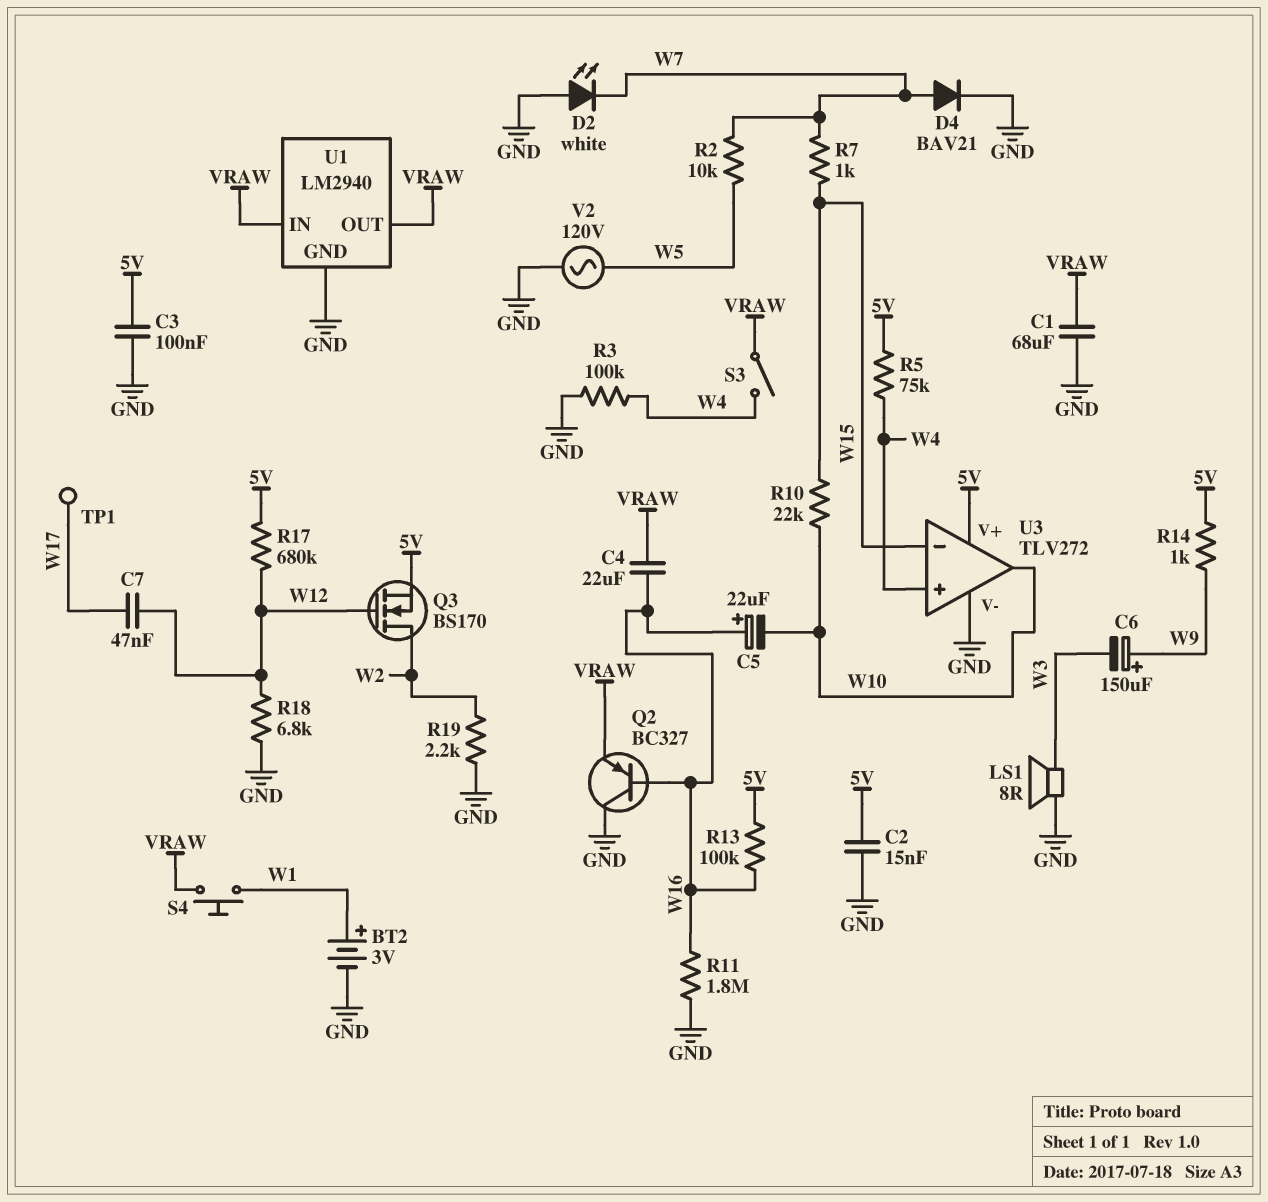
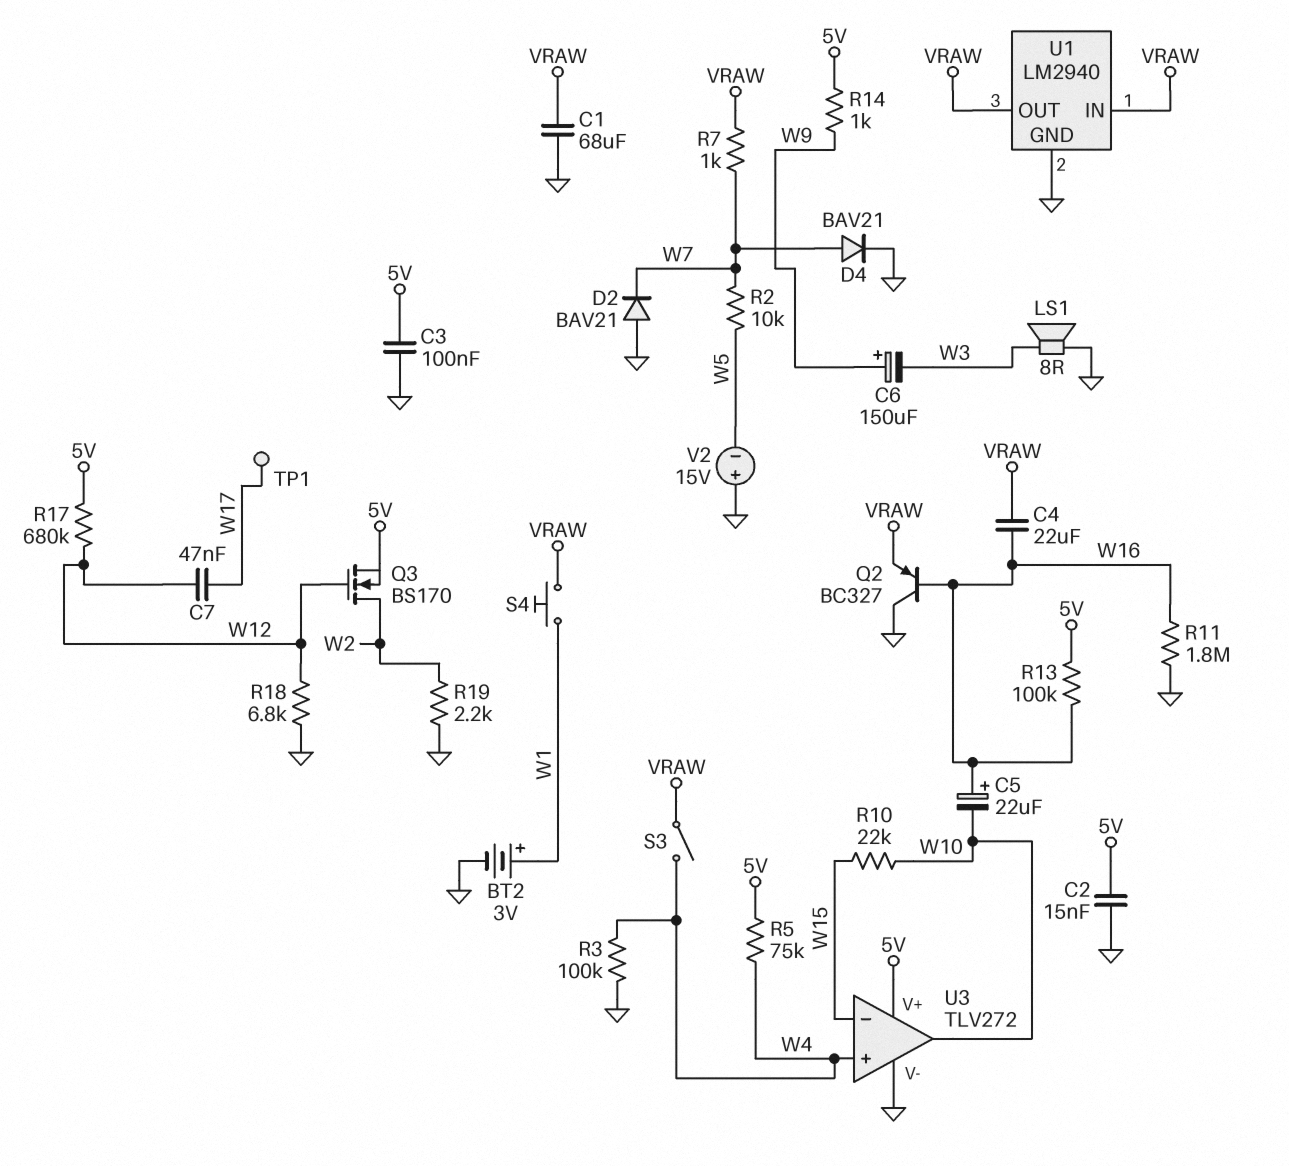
D2: LED white (A GND, K W7) -> diode BAV21 (A GND, K W7)
R7: 1k (W7, W15) -> 1k (VRAW, W7)
V2: AC 120V (GND, W5) -> 15V (plus GND, minus W5)

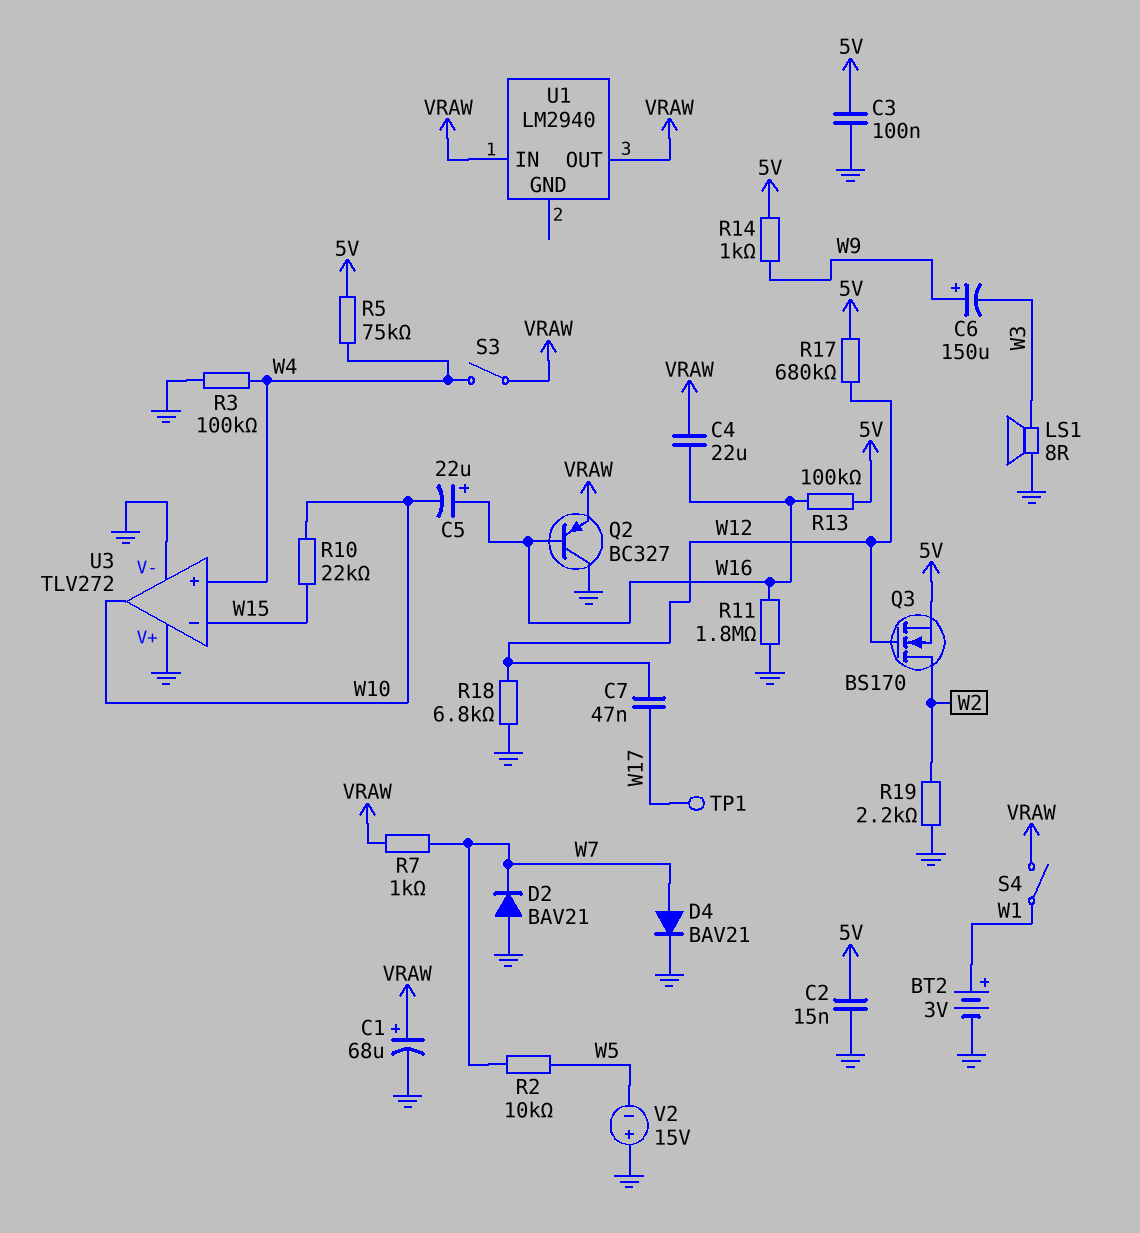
C1: 68uF (GND, VRAW) -> 68uF (plus VRAW, minus GND)
S4: button (VRAW, W1) -> switch (VRAW, W1)
U1 pin GND: GND -> none
U3 pin V+: 5V -> GND

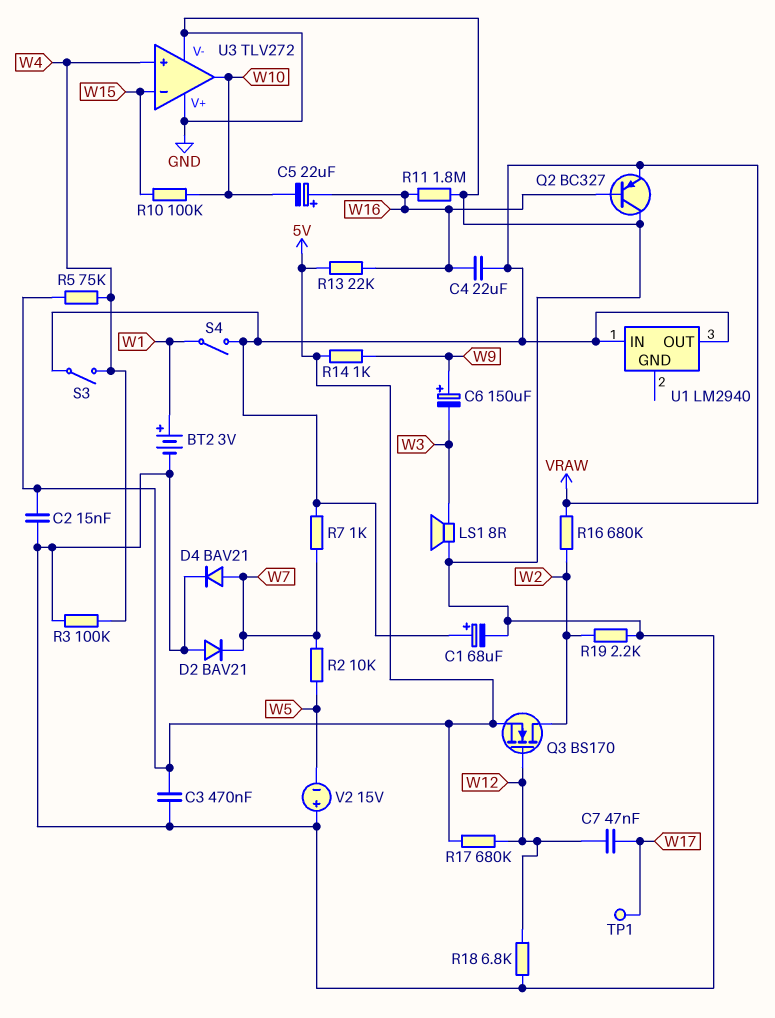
C3: 100nF (5V, GND) -> 470nF (5V, GND)
R10: 22k (W10, W15) -> 100k (W10, W15)
R13: 100k (5V, W16) -> 22k (5V, W16)
R16: none -> 680k (VRAW, W2)

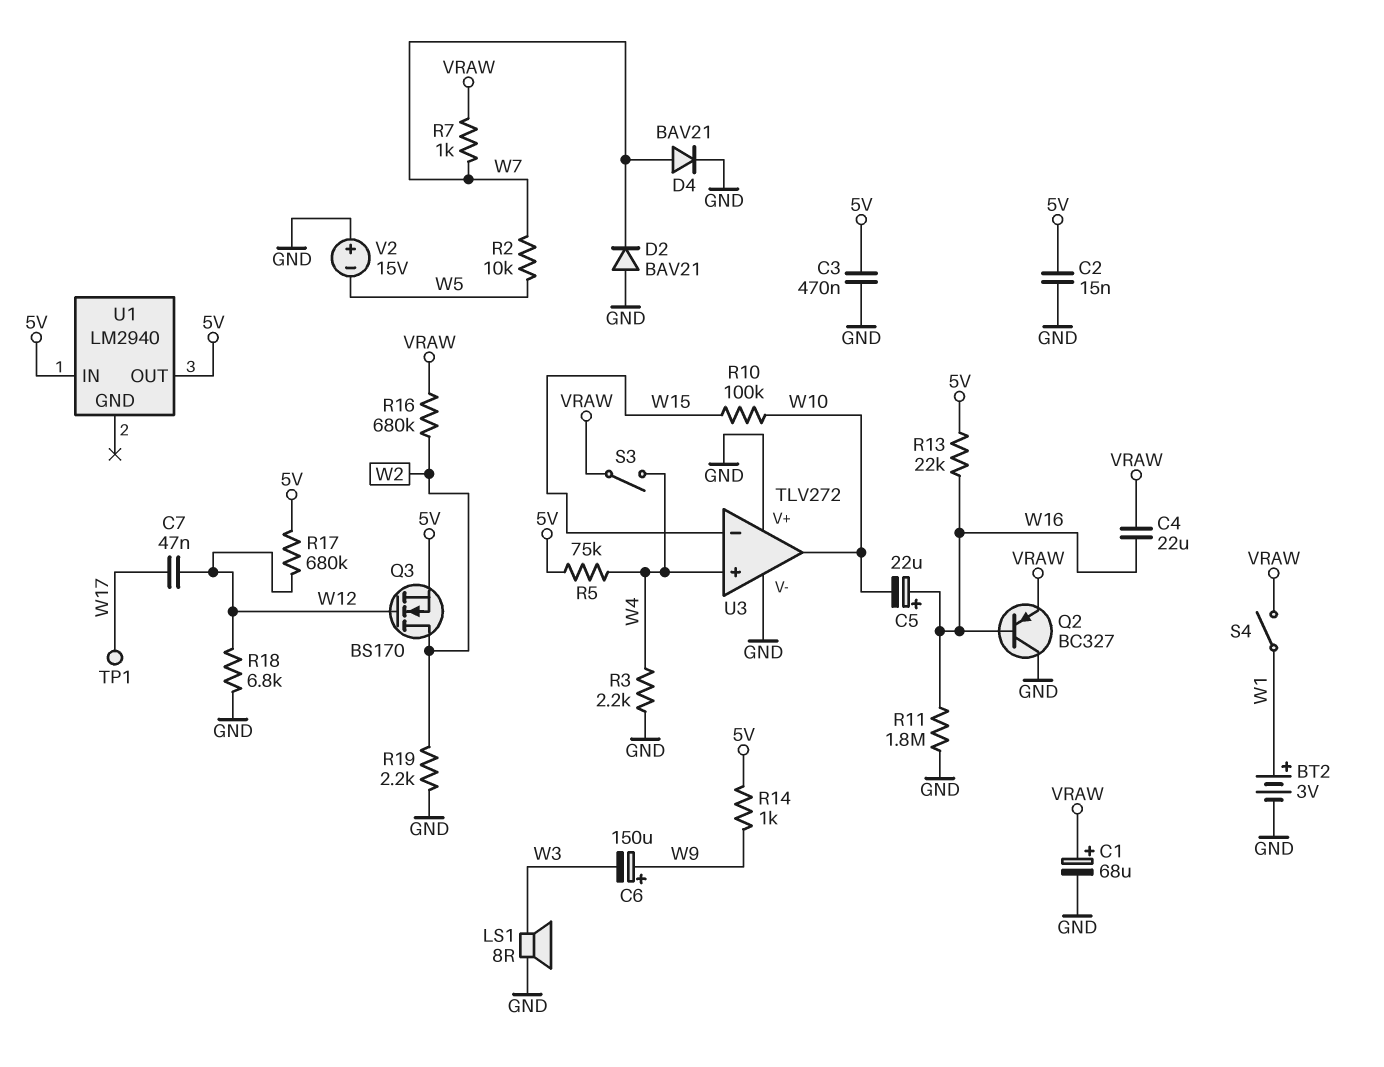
R3: 100k (GND, W4) -> 2.2k (GND, W4)
U1 pin IN: VRAW -> 5V
U1 pin OUT: VRAW -> 5V

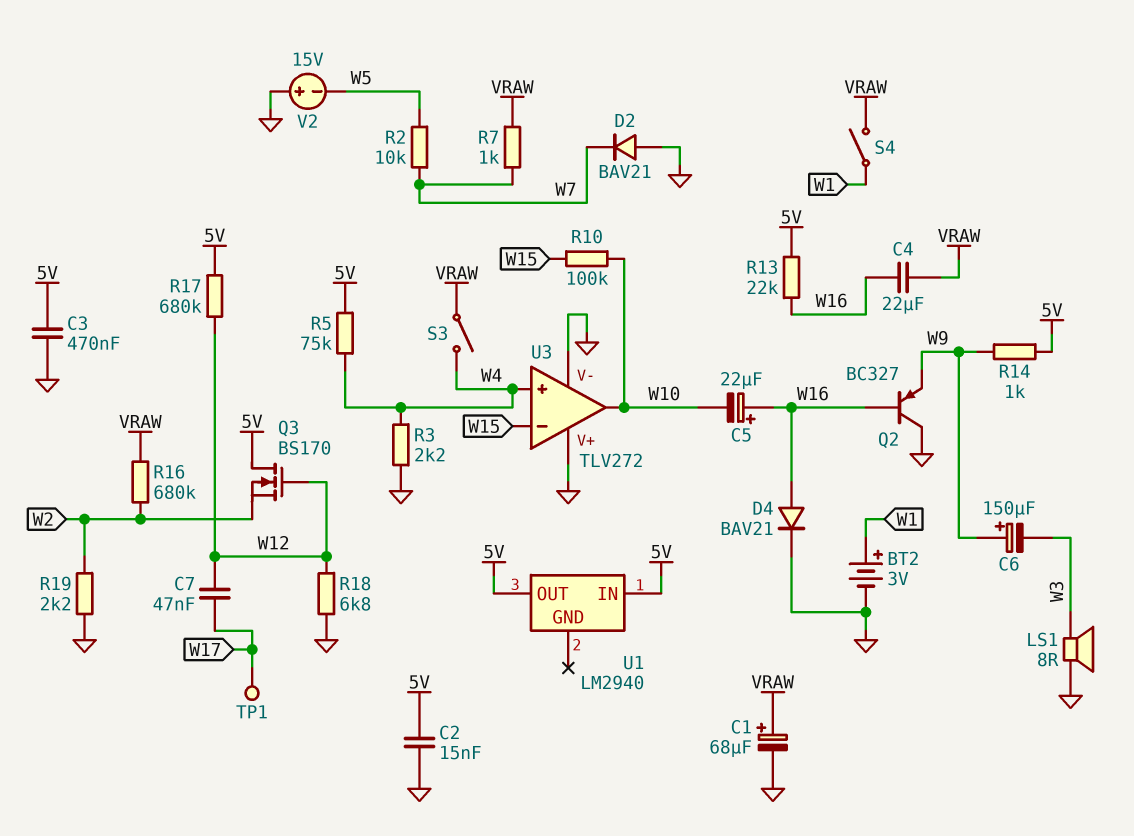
D4: diode BAV21 (A W7, K GND) -> diode BAV21 (A W16, K GND)
Q2: PNP BC327 (B W16, C GND, E VRAW) -> PNP BC327 (B W16, C GND, E W9)
Q3: NMOS BS170 (G W12, D W2, S 5V) -> NMOS BS170 (G W12, D 5V, S W2)
R11: 1.8M (GND, W16) -> none

